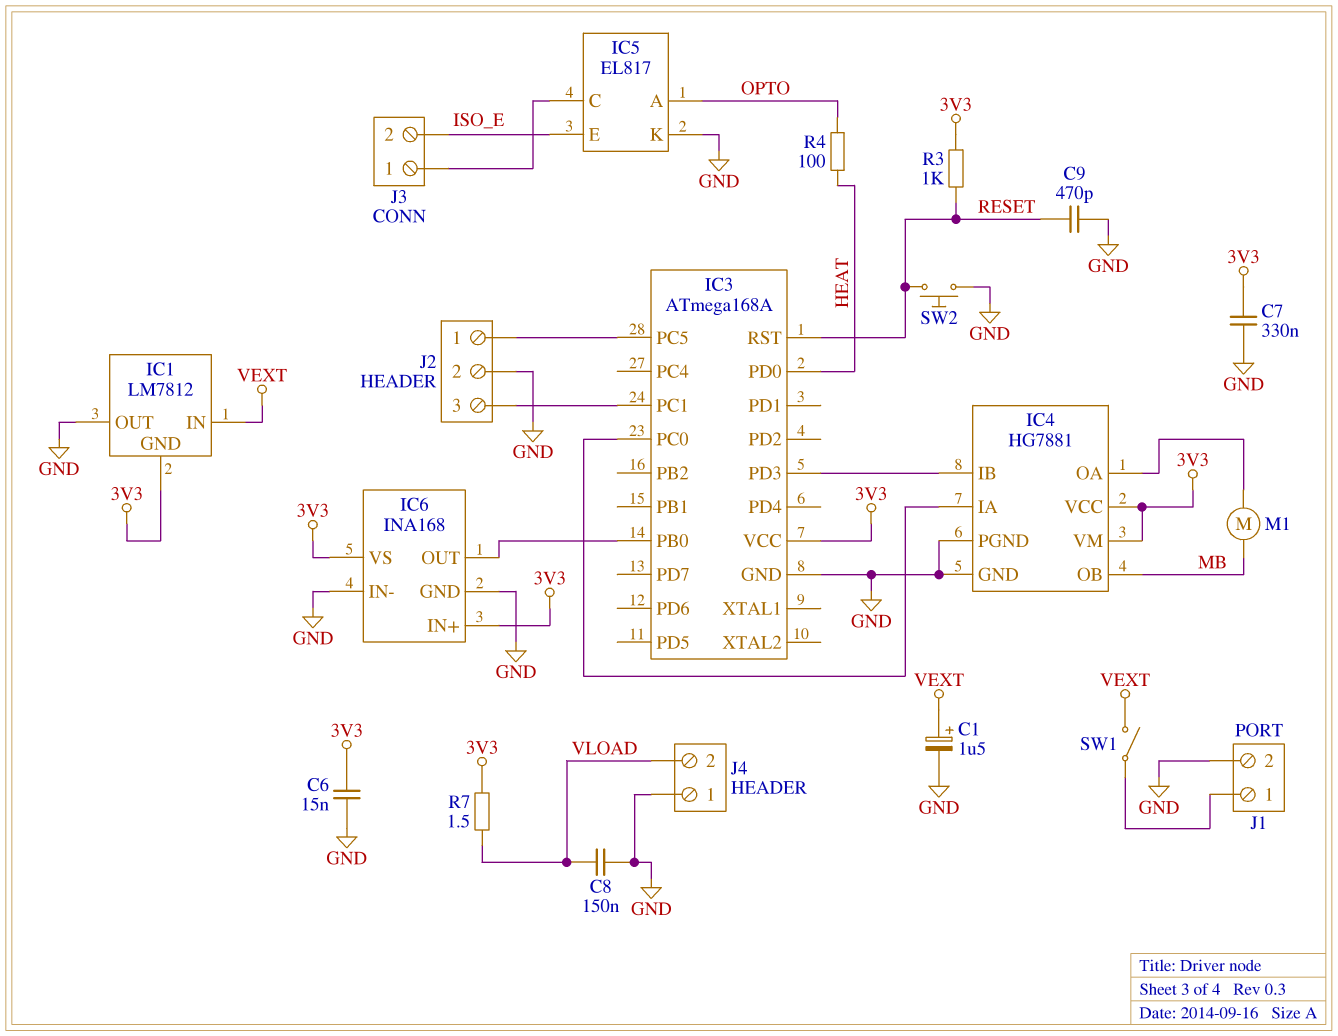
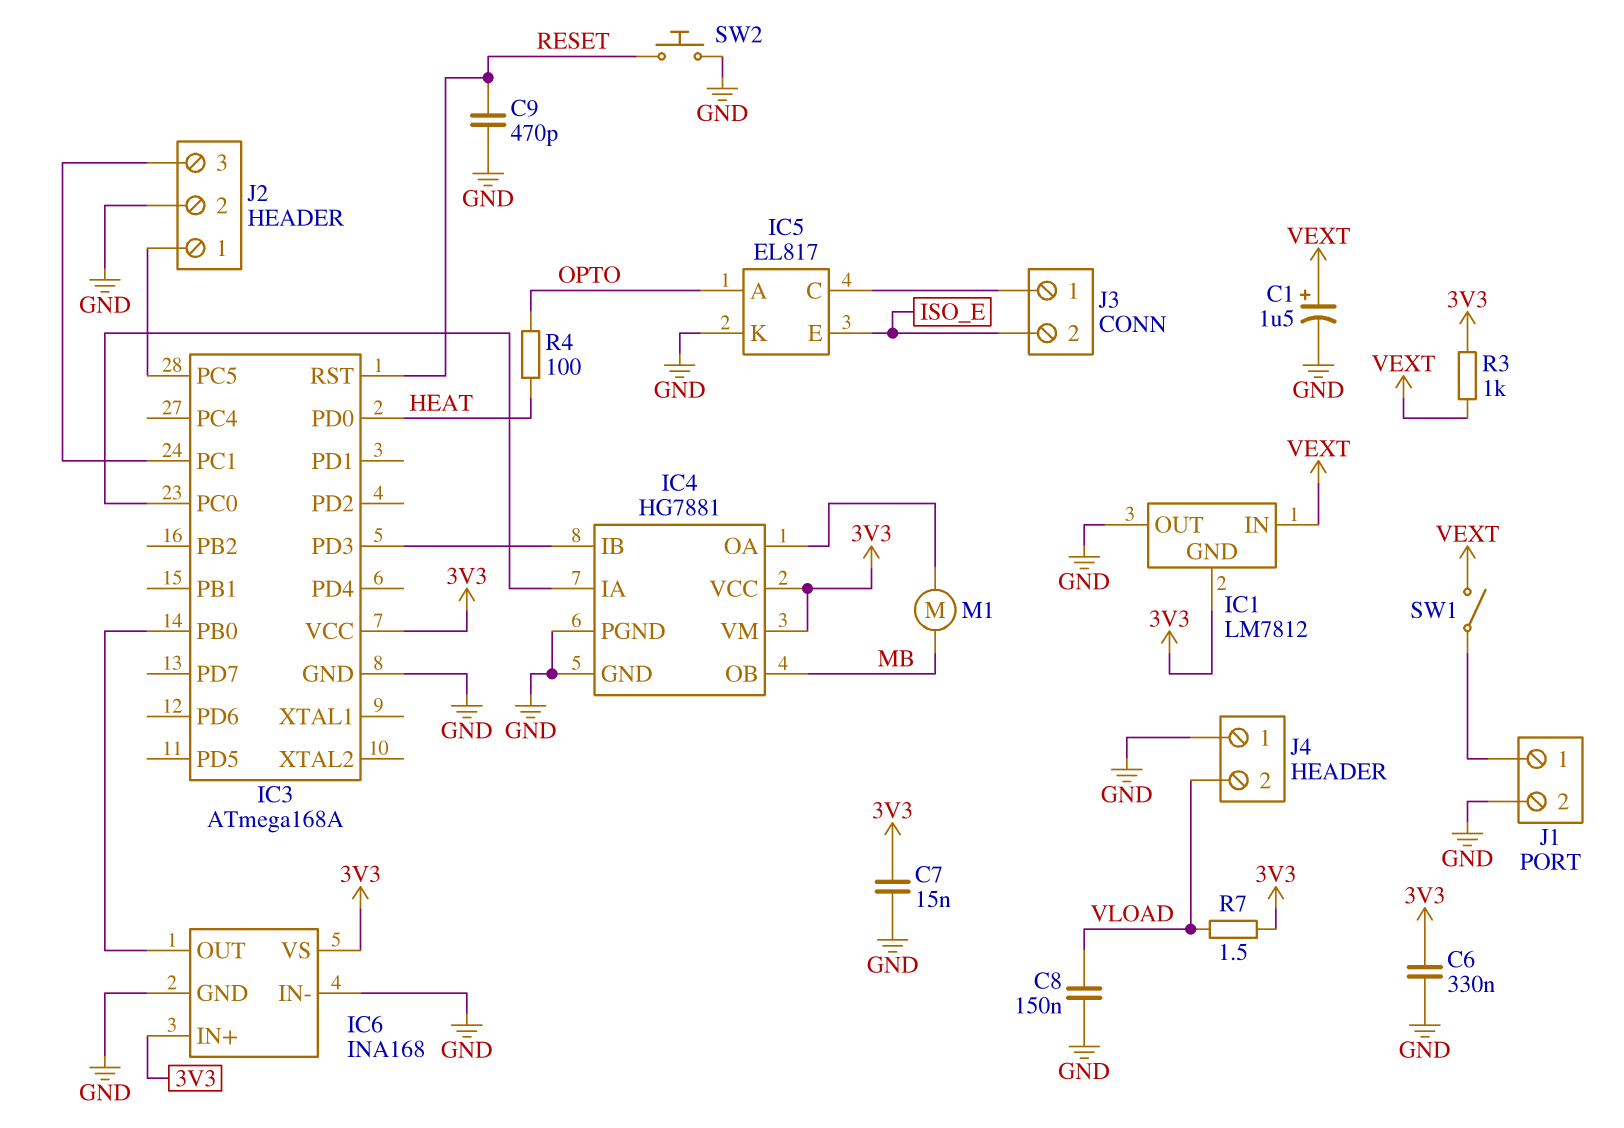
C6: 15nF (3V3, GND) -> 330nF (3V3, GND)
C7: 330nF (3V3, GND) -> 15nF (3V3, GND)
R3: 1k (3V3, RESET) -> 1k (3V3, VEXT)

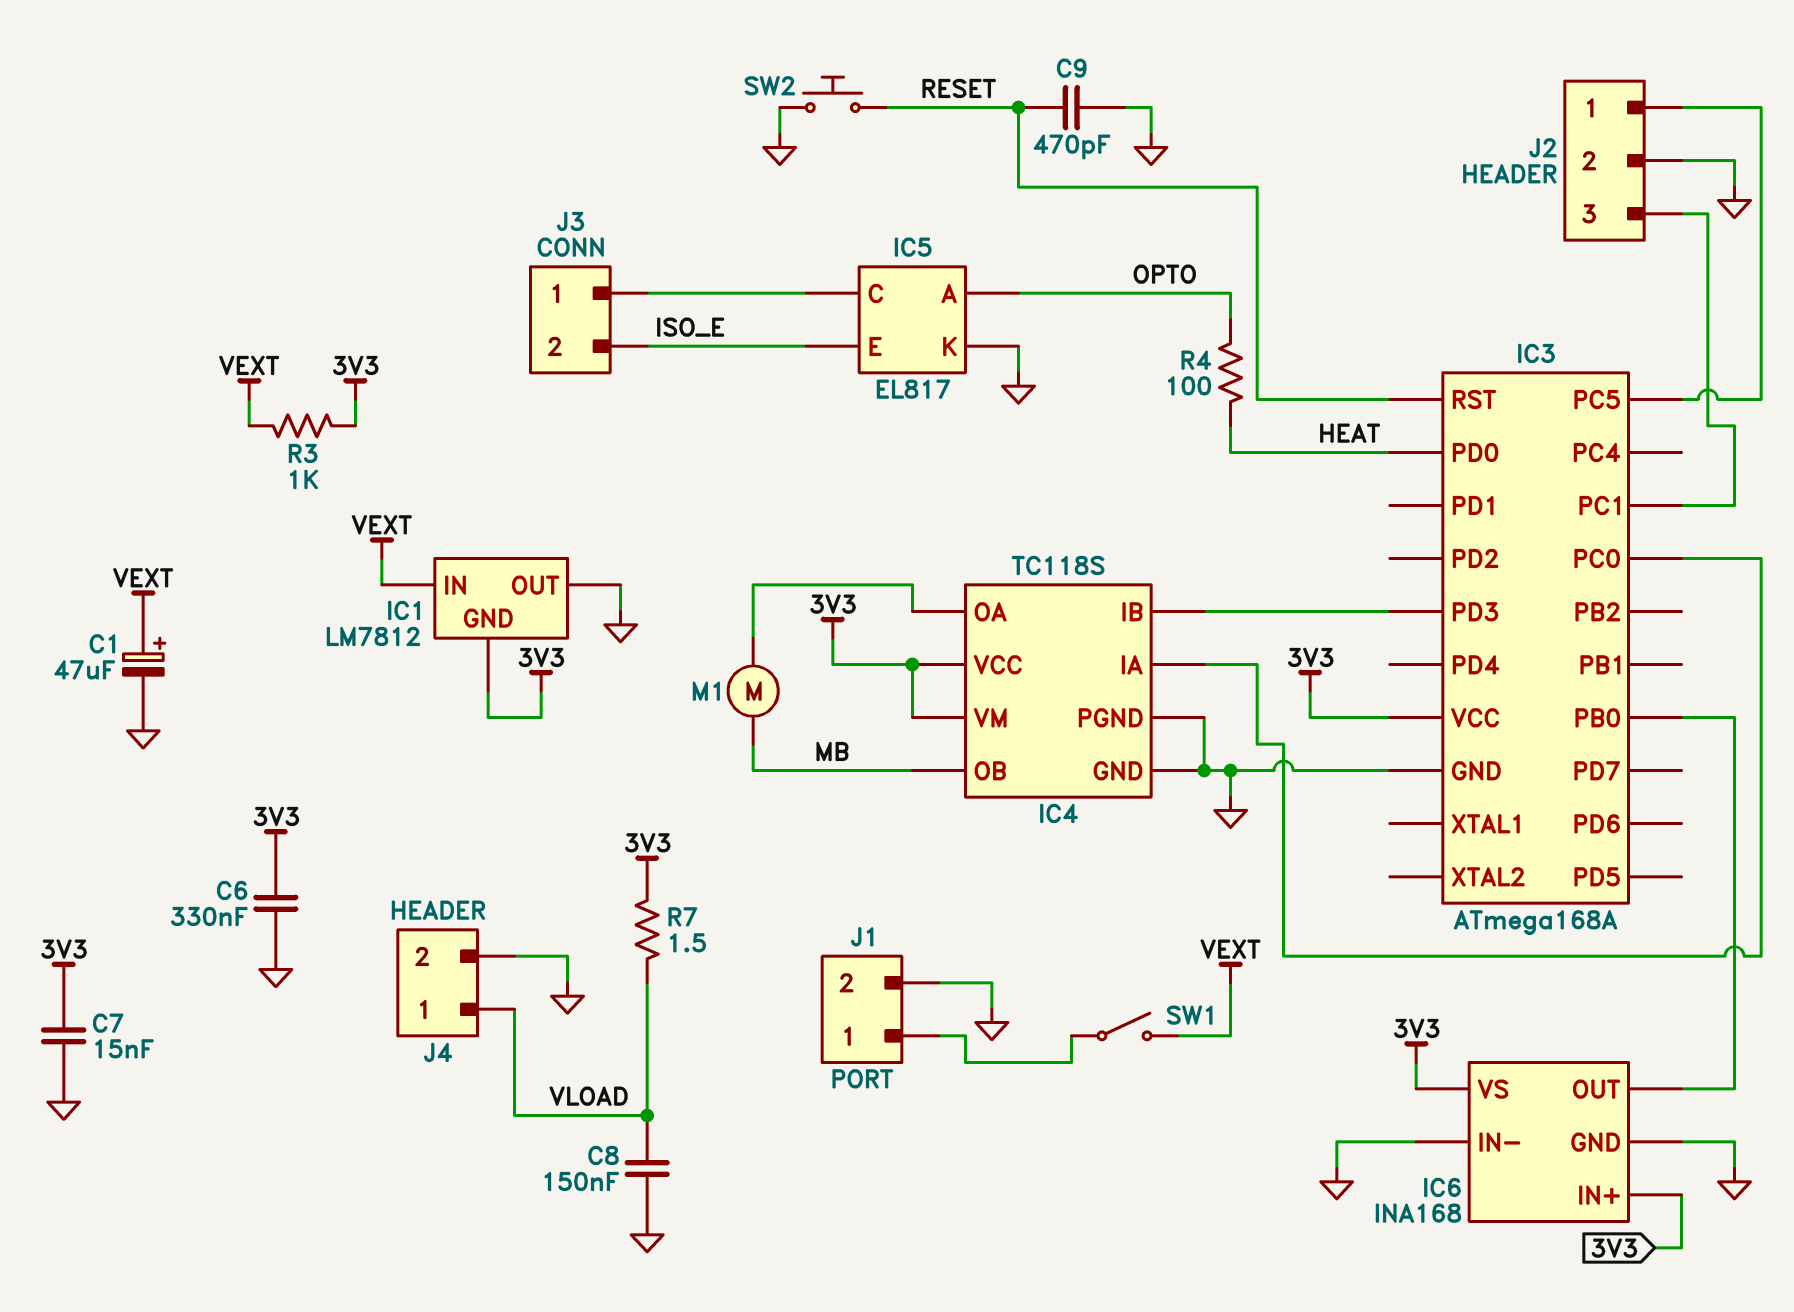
C1: 1.5uF (plus VEXT, minus GND) -> 47uF (plus VEXT, minus GND)
IC4: HG7881 -> TC118S
J4 pin 1: GND -> VLOAD
J4 pin 2: VLOAD -> GND

